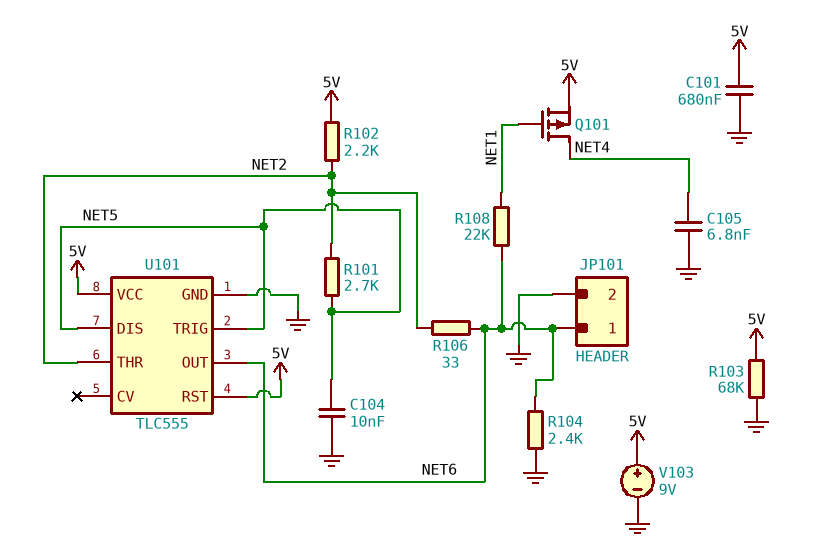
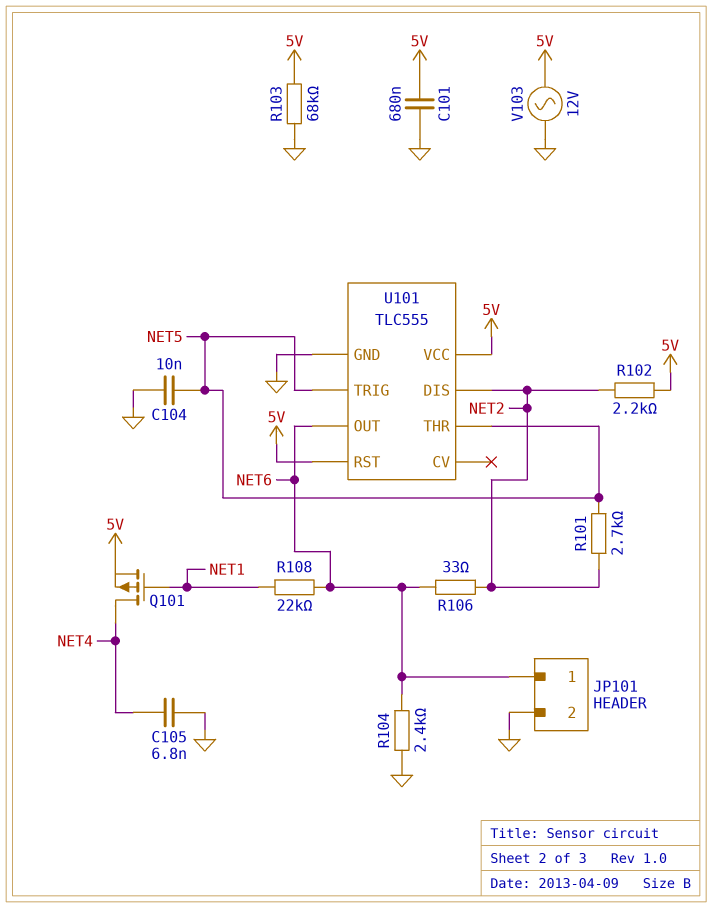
U101 pin DIS: NET5 -> NET2
U101 pin THR: NET2 -> NET5
V103: 9V (plus 5V, minus GND) -> AC 12V (5V, GND)

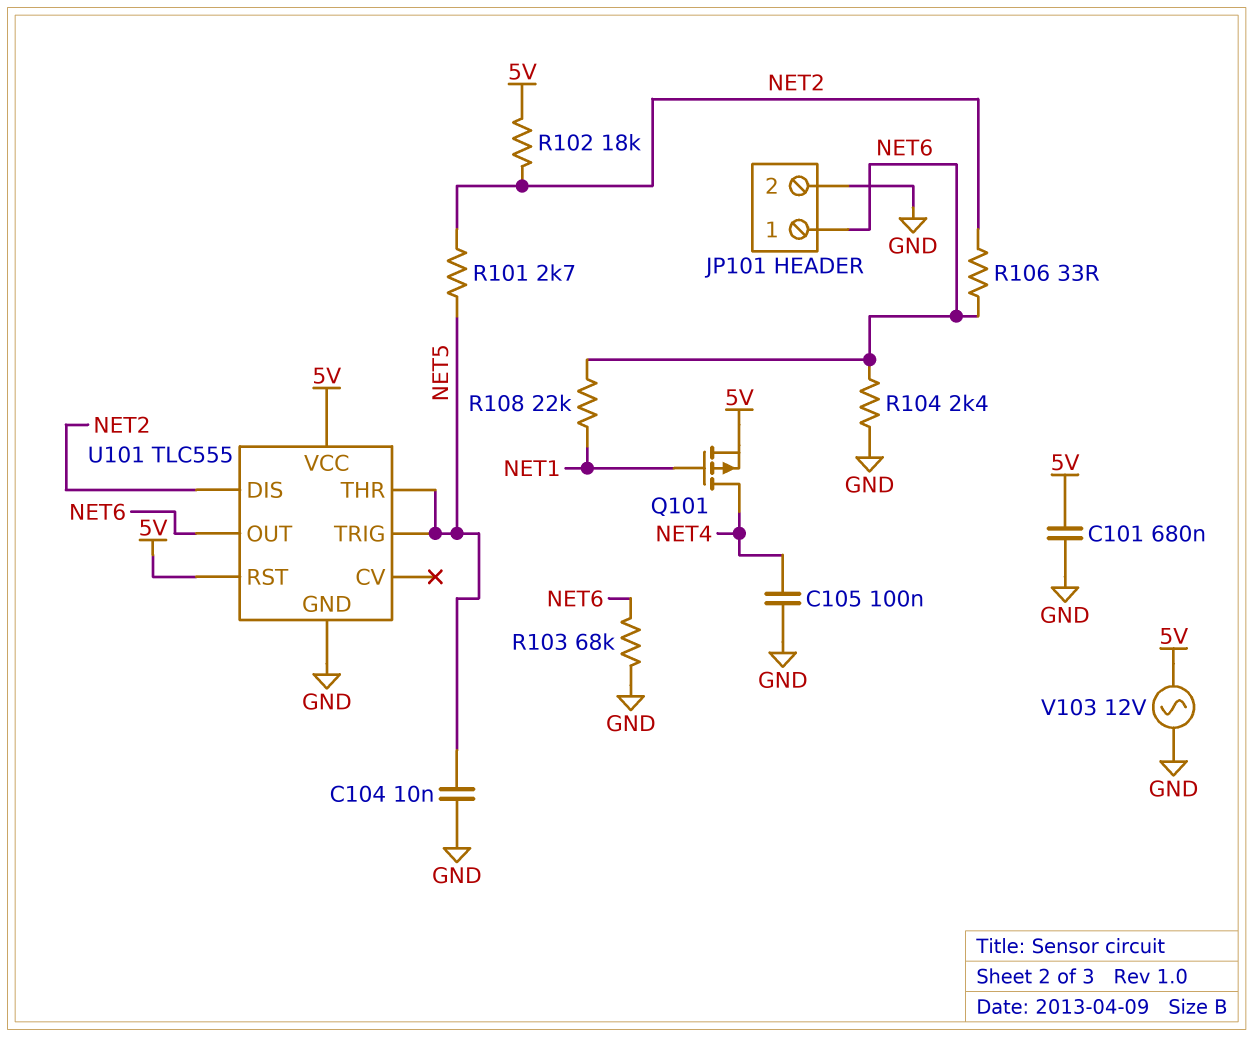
C105: 6.8nF (GND, NET4) -> 100nF (GND, NET4)
R102: 2.2k (5V, NET2) -> 18k (5V, NET2)
R103: 68k (5V, GND) -> 68k (GND, NET6)

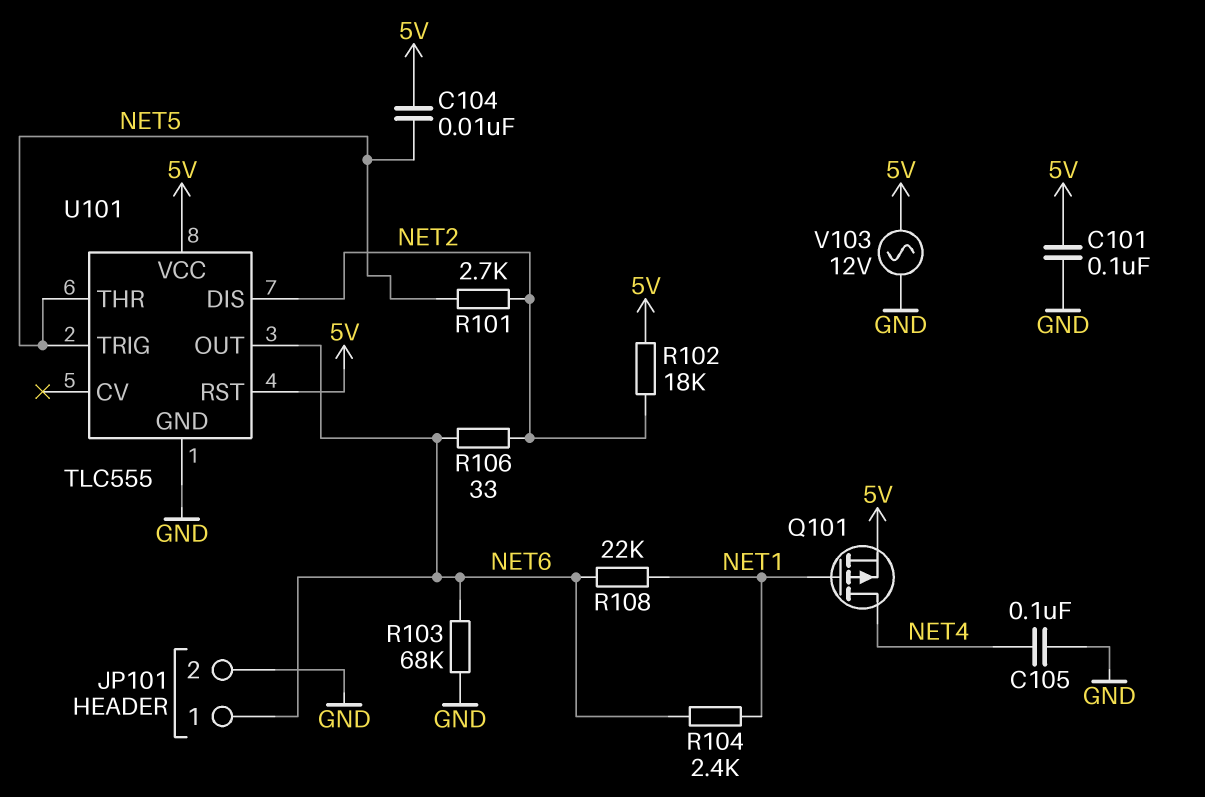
C101: 680nF (5V, GND) -> 100nF (5V, GND)
C104: 10nF (GND, NET5) -> 10nF (5V, NET5)
R104: 2.4k (GND, NET6) -> 2.4k (NET1, NET6)

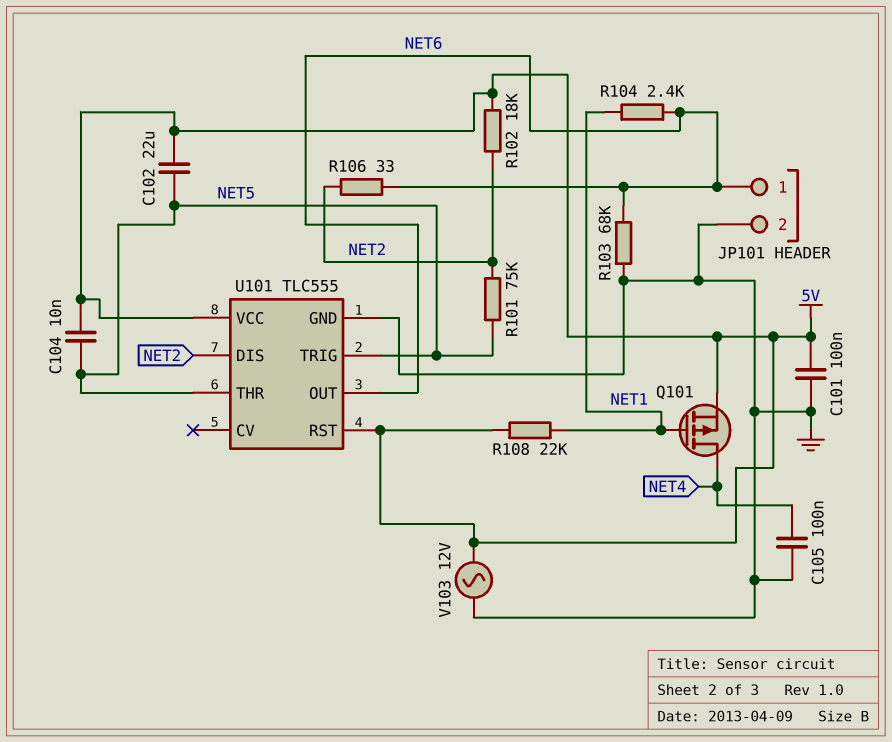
C102: none -> 22uF (5V, NET5)
R101: 2.7k (NET2, NET5) -> 75k (NET2, NET5)
R108: 22k (NET1, NET6) -> 22k (5V, NET1)

